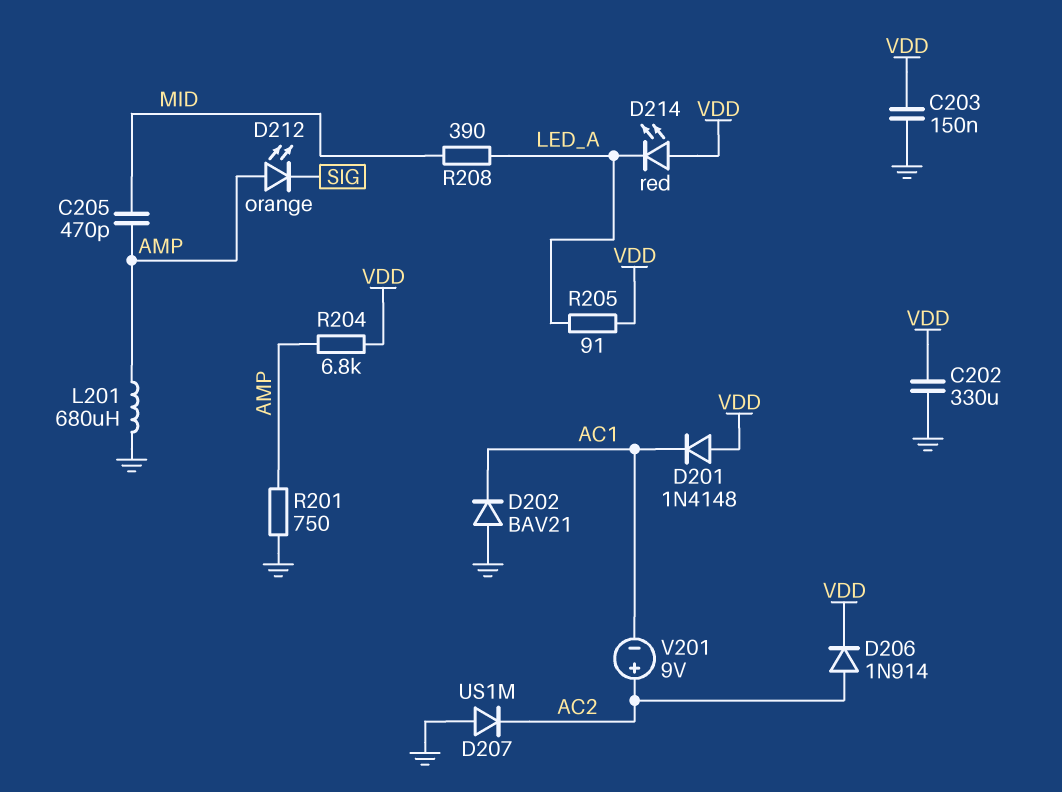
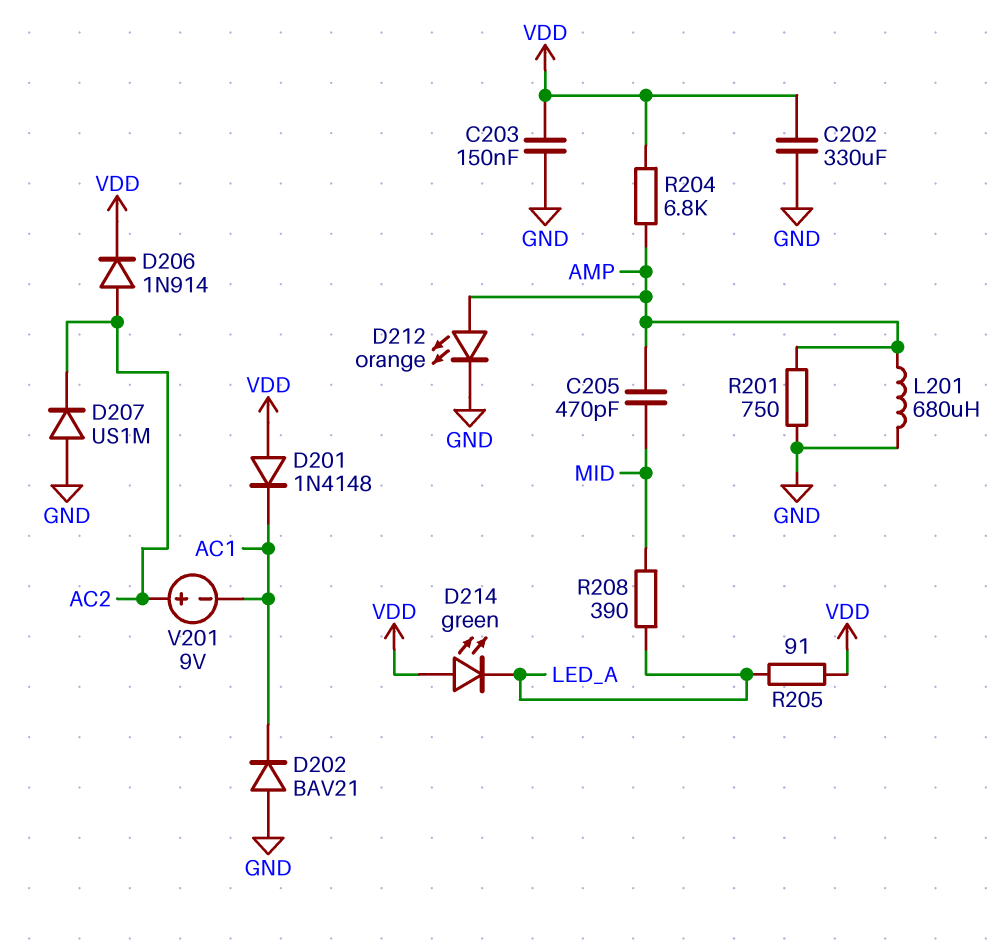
D212: LED orange (A AMP, K SIG) -> LED orange (A AMP, K GND)
D214: LED red (A VDD, K LED_A) -> LED green (A VDD, K LED_A)

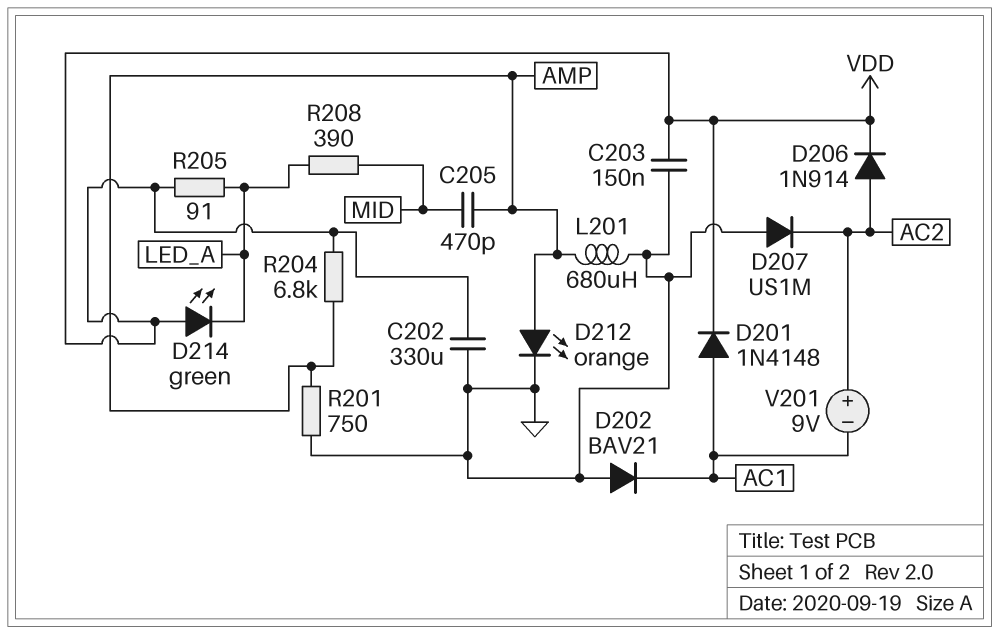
D201: diode 1N4148 (A VDD, K AC1) -> diode 1N4148 (A AC1, K VDD)

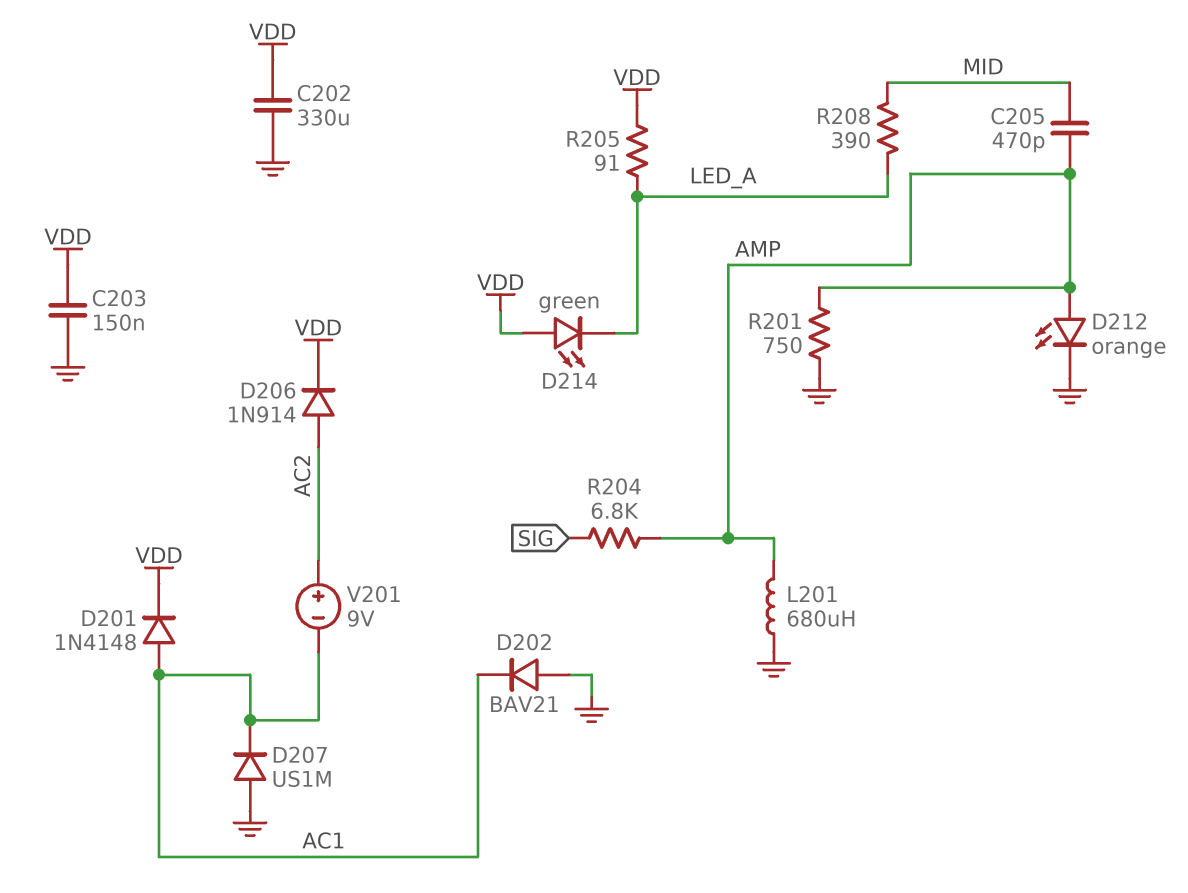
D207: diode US1M (A GND, K AC2) -> diode US1M (A GND, K AC1)
R204: 6.8k (AMP, VDD) -> 6.8k (AMP, SIG)

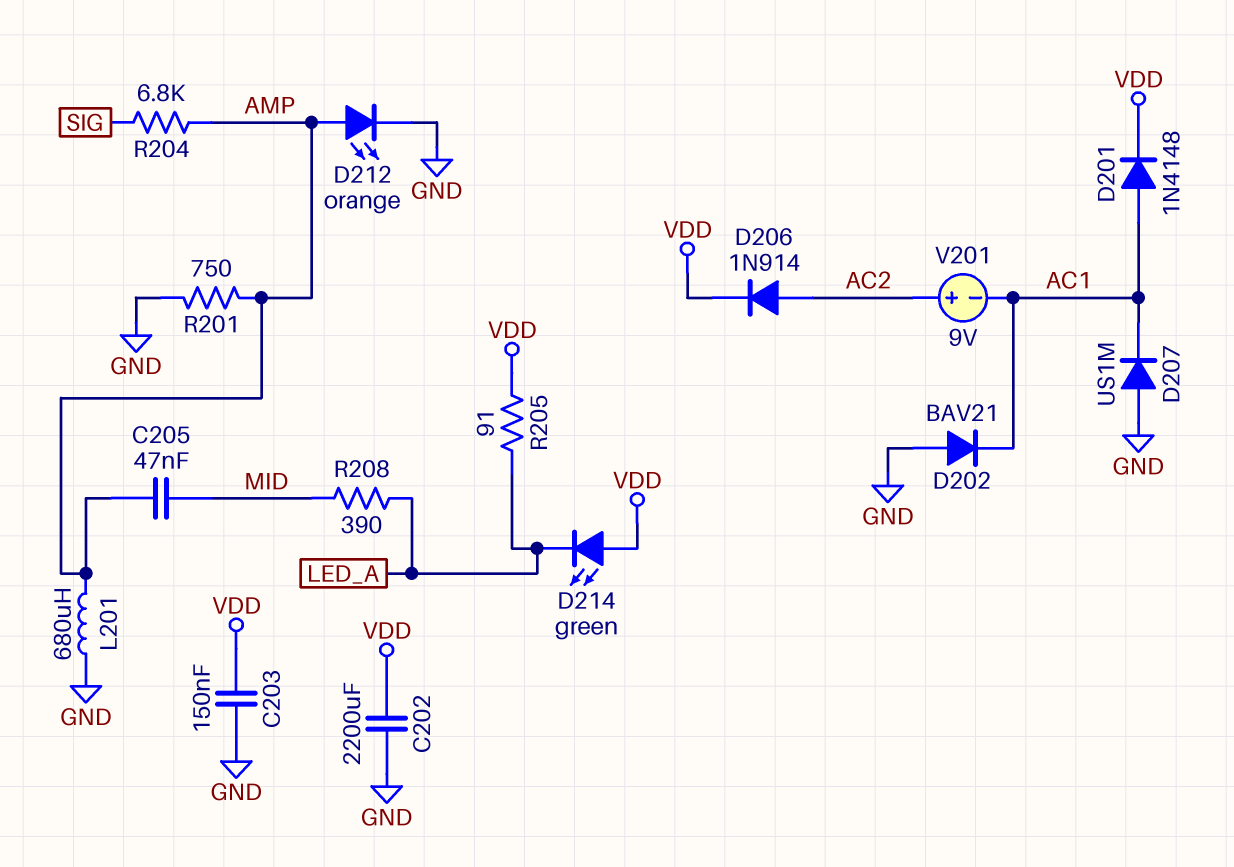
C202: 330uF (GND, VDD) -> 2200uF (GND, VDD)
C205: 470pF (AMP, MID) -> 47nF (AMP, MID)

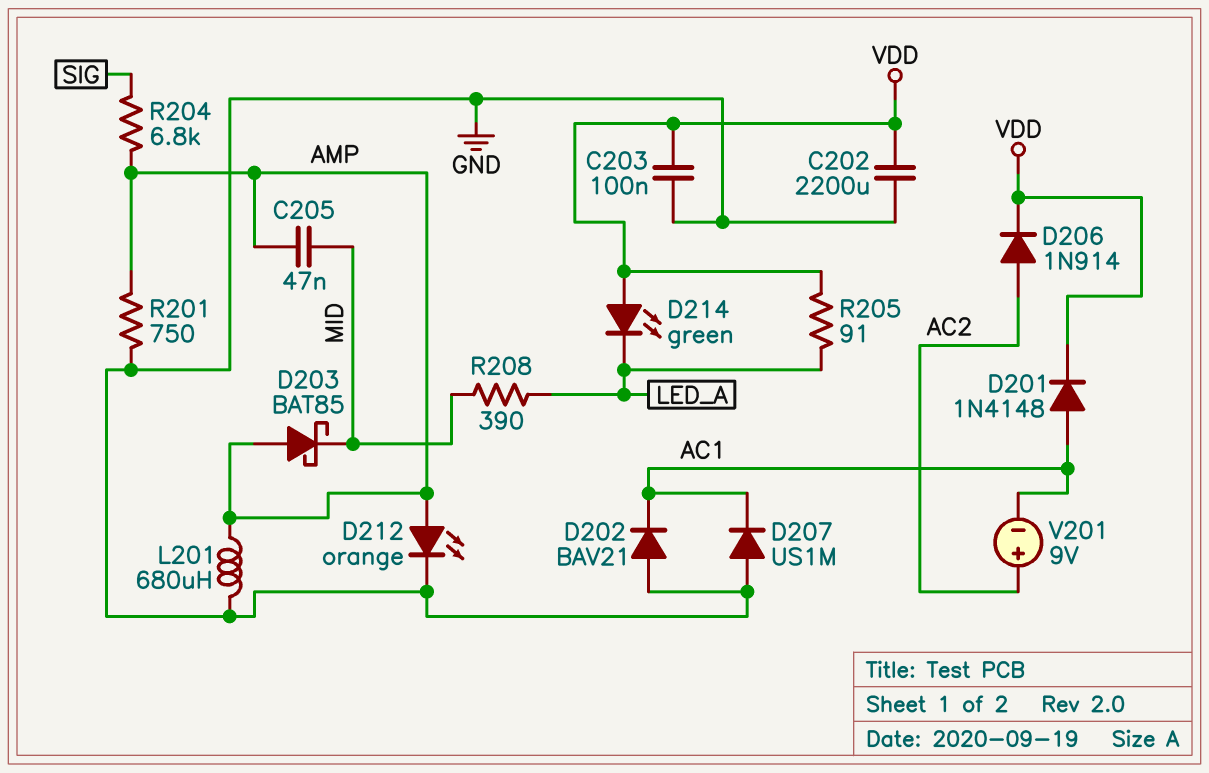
C203: 150nF (GND, VDD) -> 100nF (GND, VDD)
D203: none -> schottky BAT85 (A AMP, K MID)

